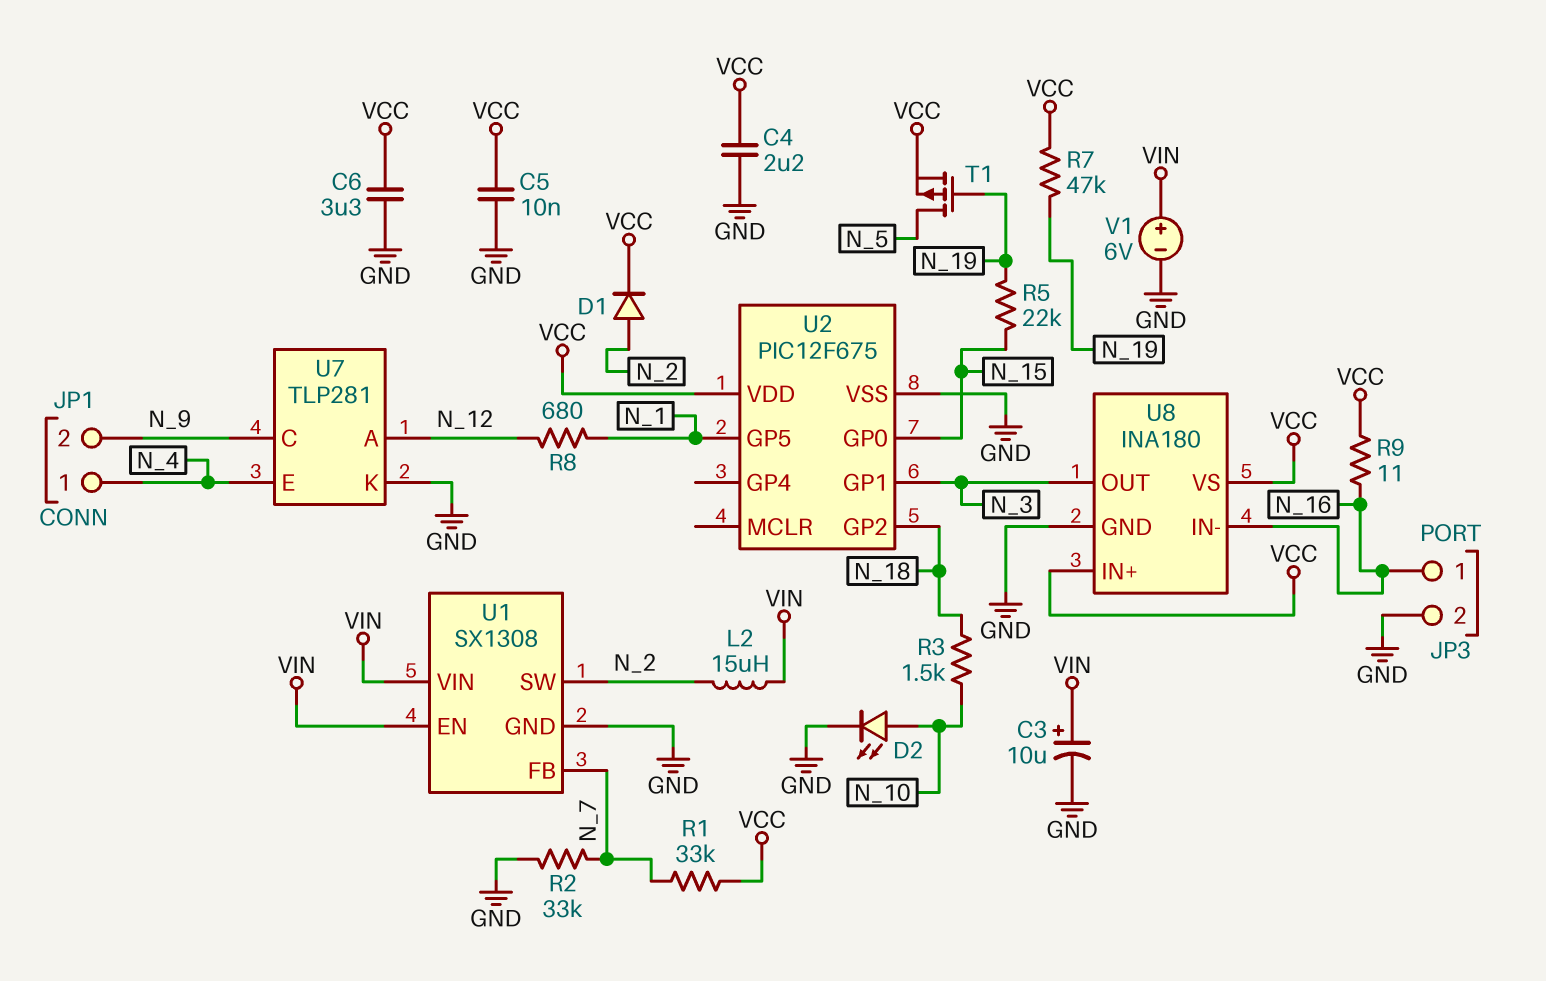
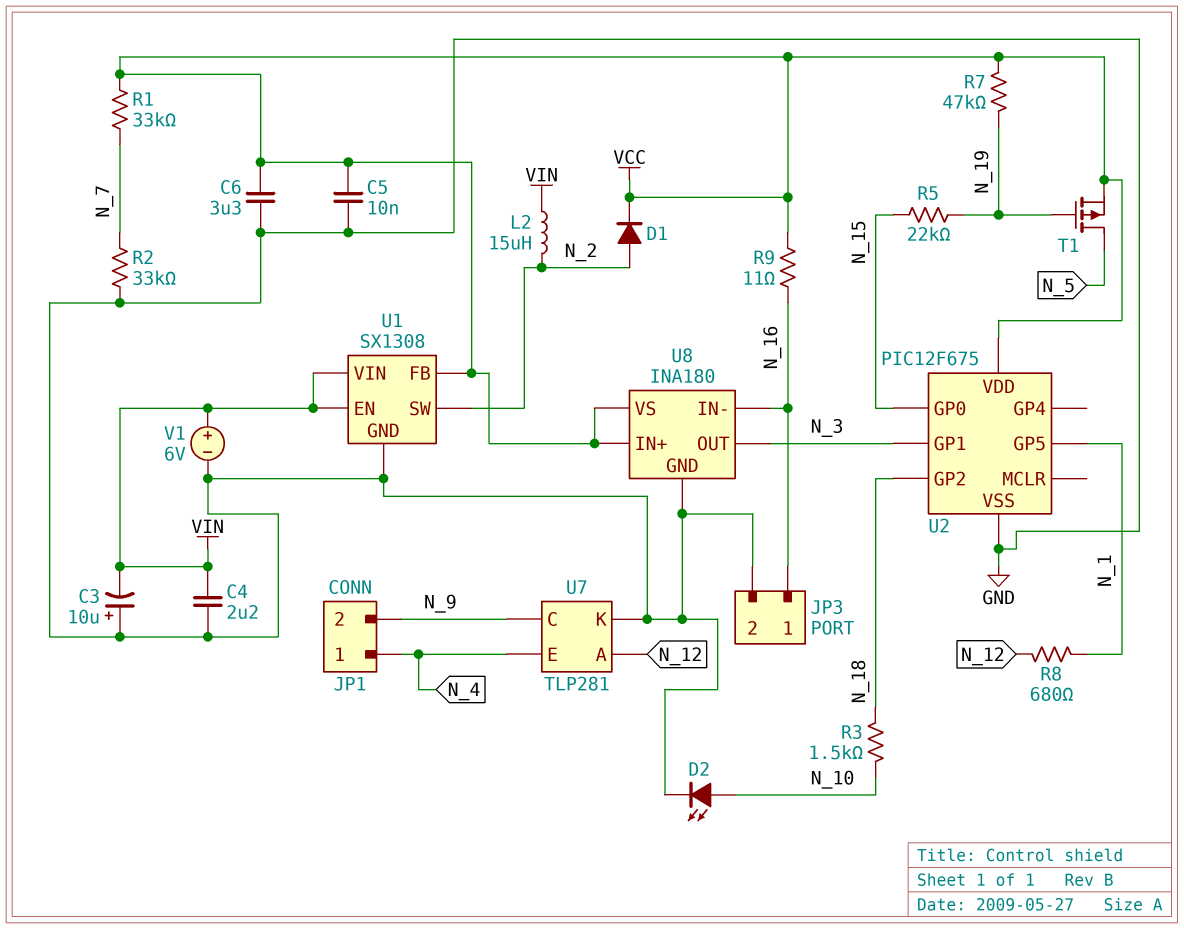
C3: 10uF (plus VIN, minus GND) -> 10uF (plus GND, minus VIN)
C4: 2.2uF (GND, VCC) -> 2.2uF (GND, VIN)
U1 pin FB: N_7 -> VCC

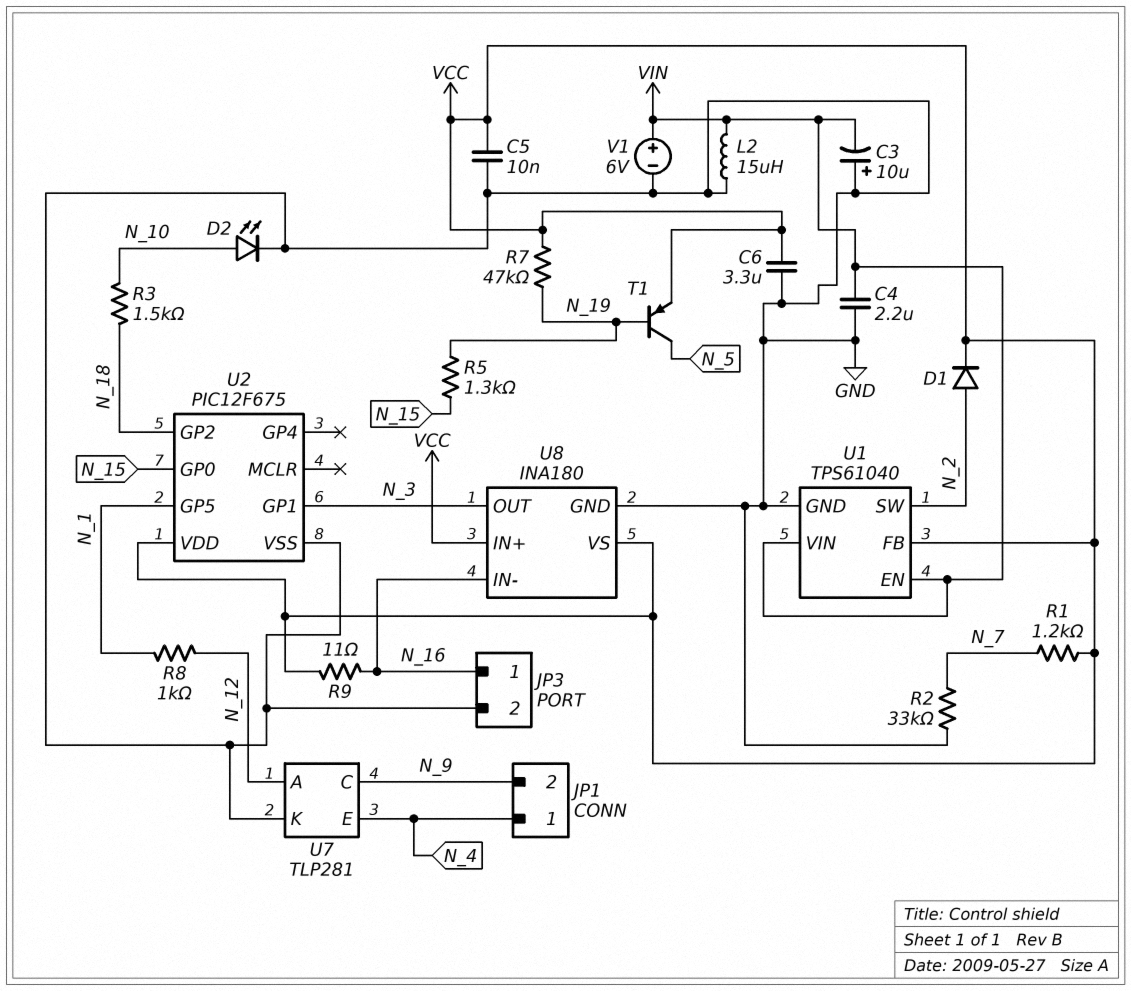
L2: 15uH (N_2, VIN) -> 15uH (GND, VIN)
R1: 33k (N_7, VCC) -> 1.2k (N_7, VCC)
R5: 22k (N_15, N_19) -> 1.3k (N_15, N_19)
R8: 680 (N_1, N_12) -> 1k (N_1, N_12)
T1: PMOS (G N_19, D N_5, S VCC) -> PNP (B N_19, C N_5, E VCC)
U1: SX1308 -> TPS61040

